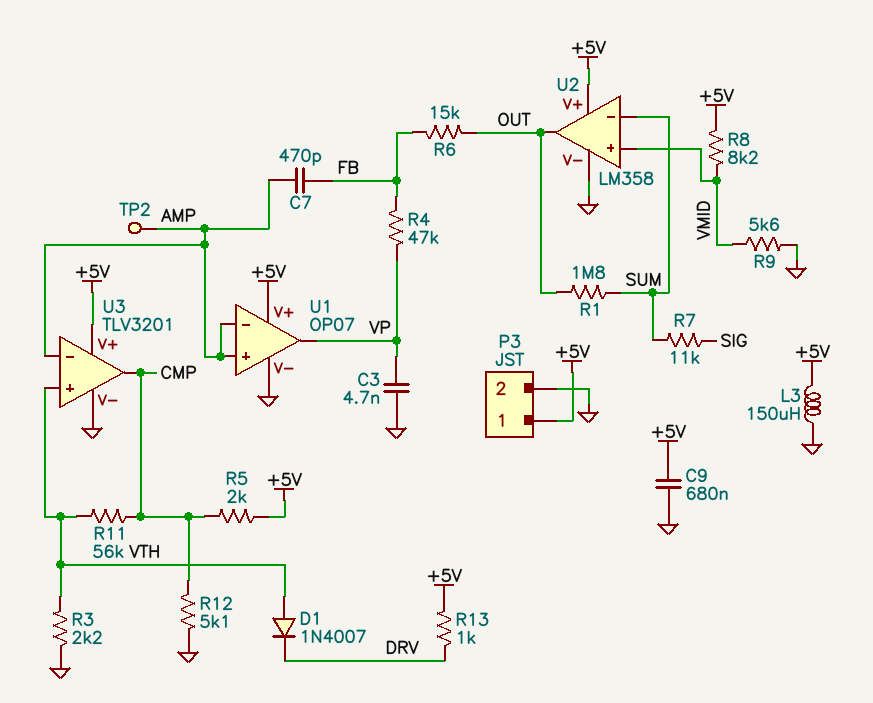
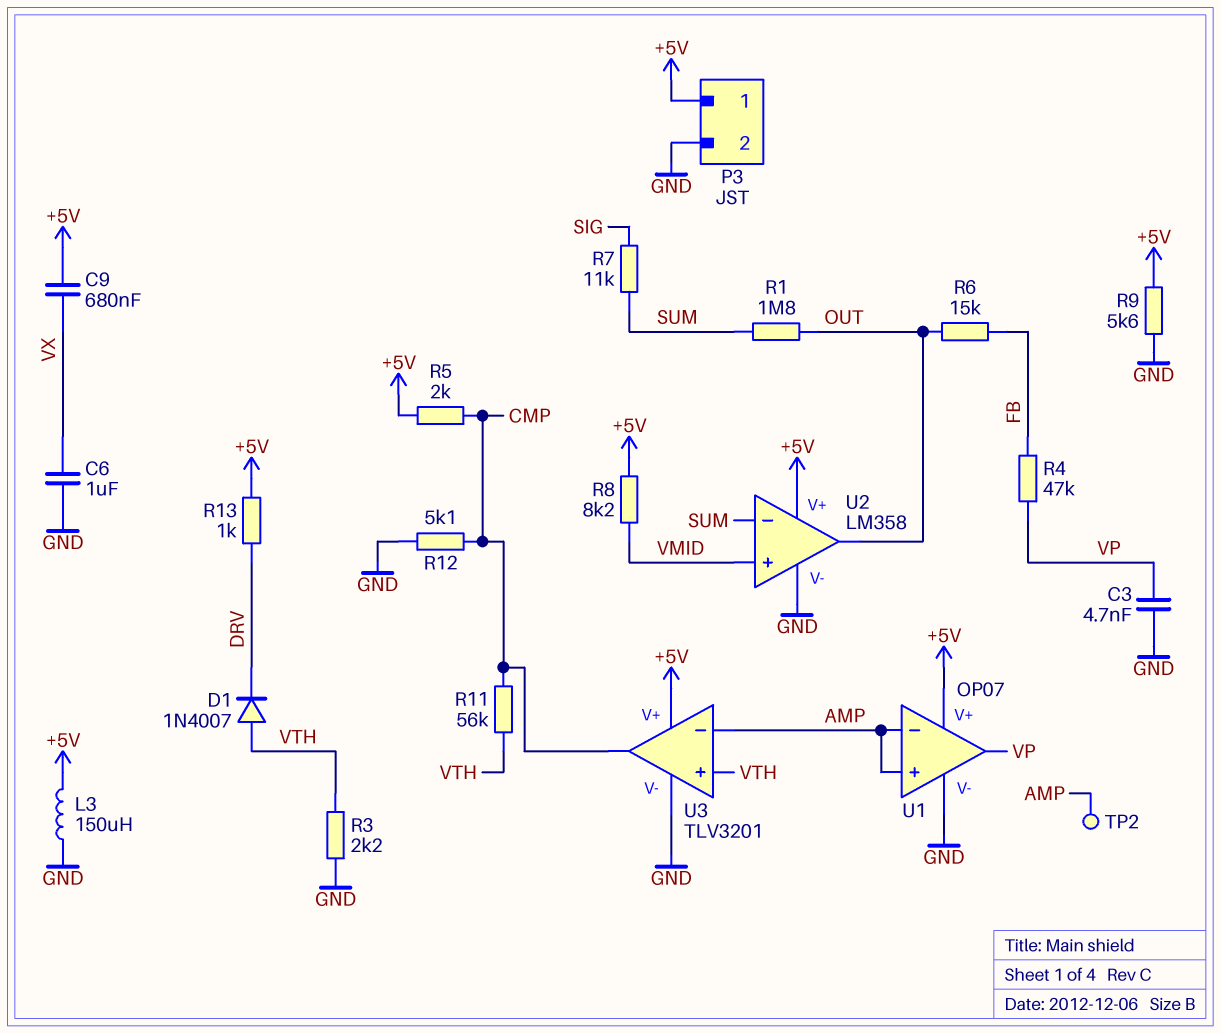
C6: none -> 1uF (GND, VX)
C7: 470pF (AMP, FB) -> none
C9: 680nF (+5V, GND) -> 680nF (+5V, VX)
R9: 5.6k (GND, VMID) -> 5.6k (+5V, GND)

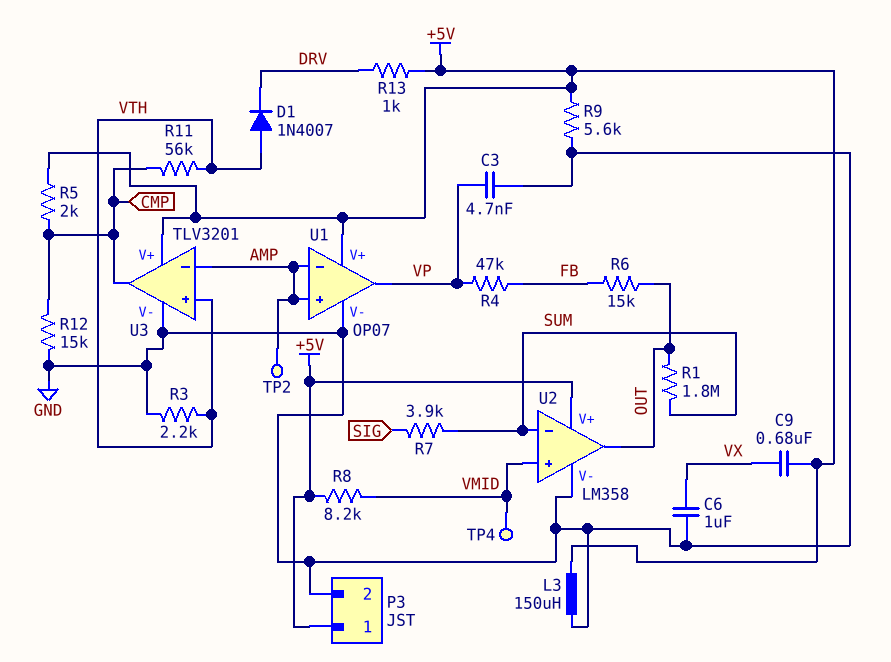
R7: 11k (SIG, SUM) -> 3.9k (SIG, SUM)
R12: 5.1k (CMP, GND) -> 15k (CMP, GND)
TP4: none -> test point (VMID)

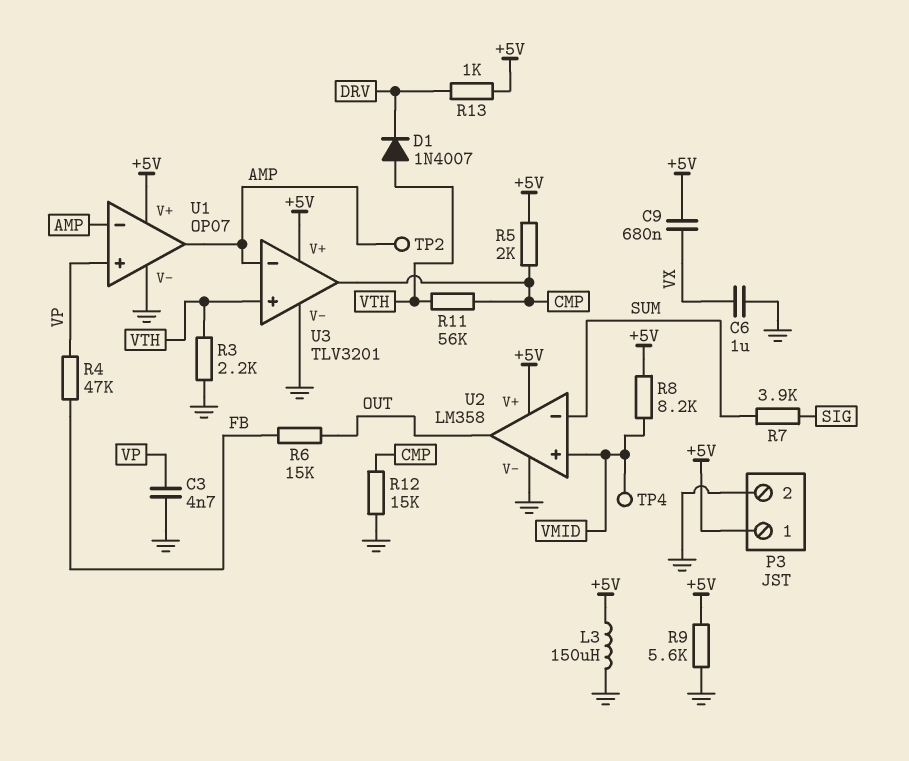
R1: 1.8M (OUT, SUM) -> none
U1 pin in+: AMP -> VP
U1 pin out: VP -> AMP

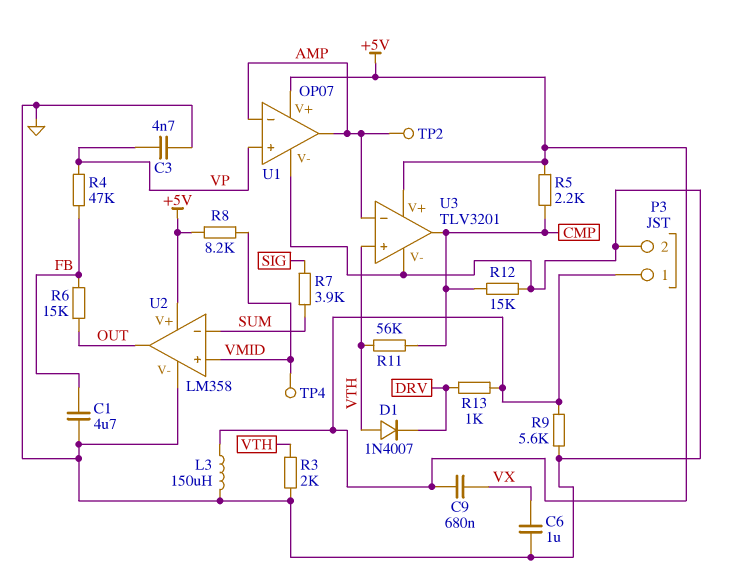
C1: none -> 4.7uF (FB, GND)
R3: 2.2k (GND, VTH) -> 2k (GND, VTH)
R5: 2k (+5V, CMP) -> 2.2k (+5V, CMP)

